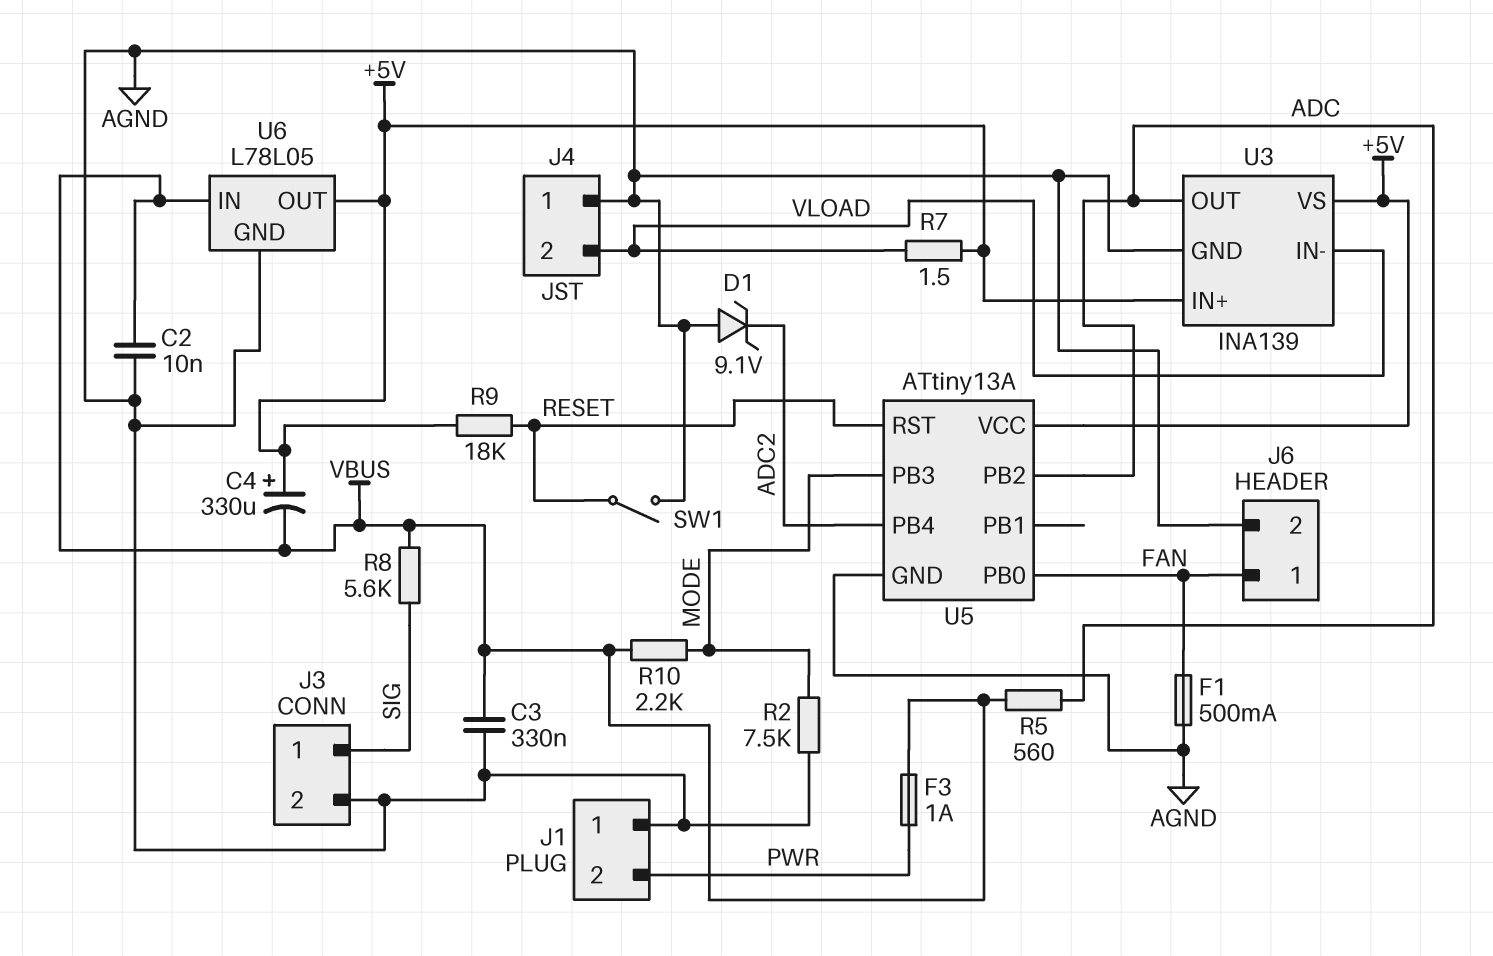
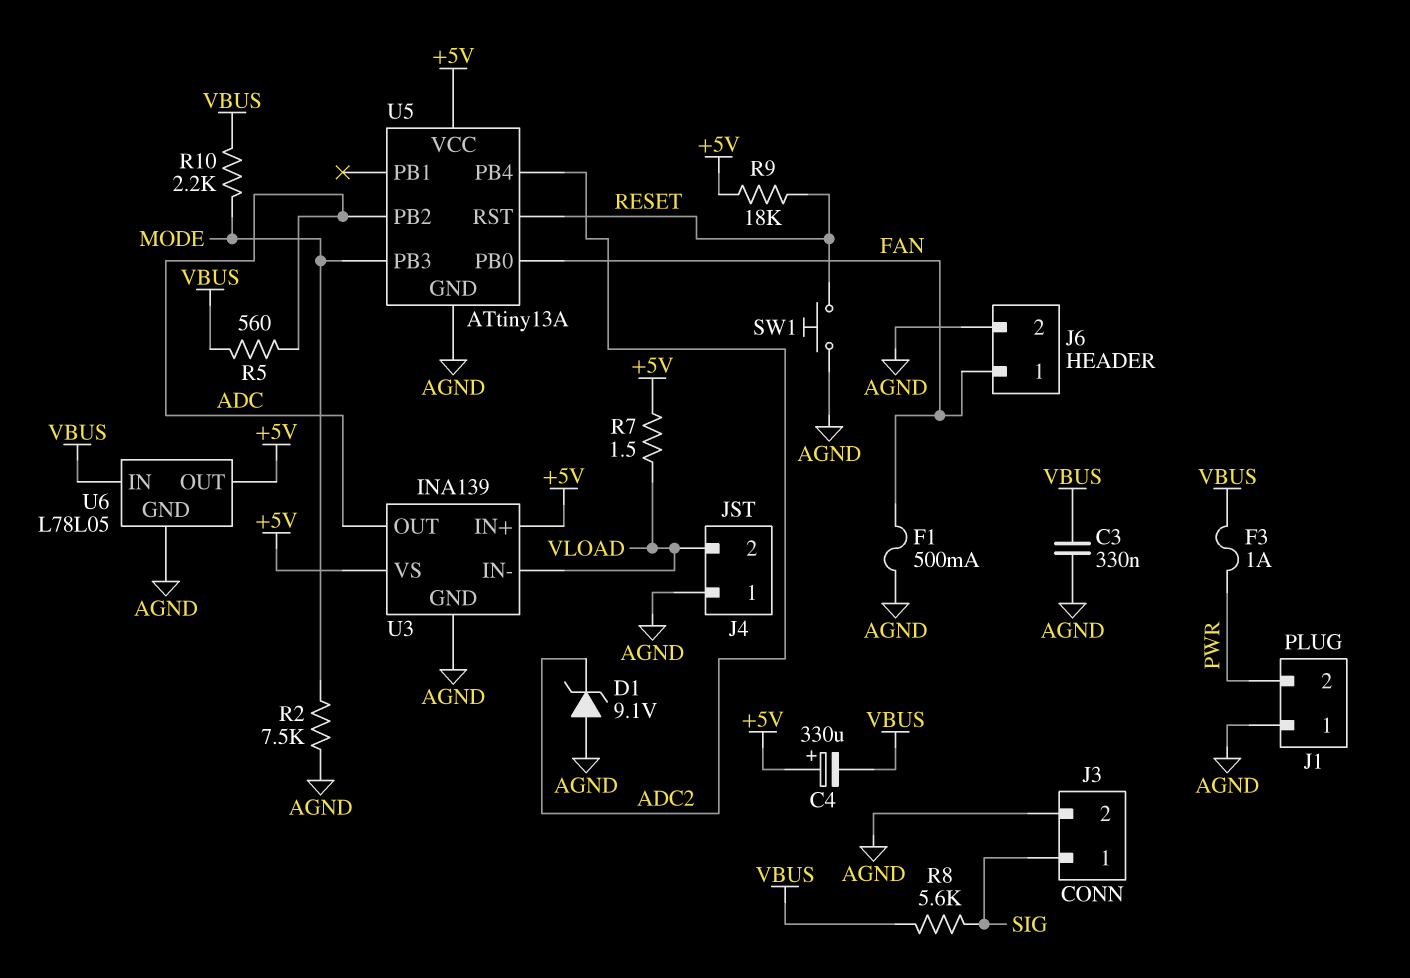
C2: 10nF (AGND, VBUS) -> none
SW1: switch (AGND, RESET) -> button (AGND, RESET)

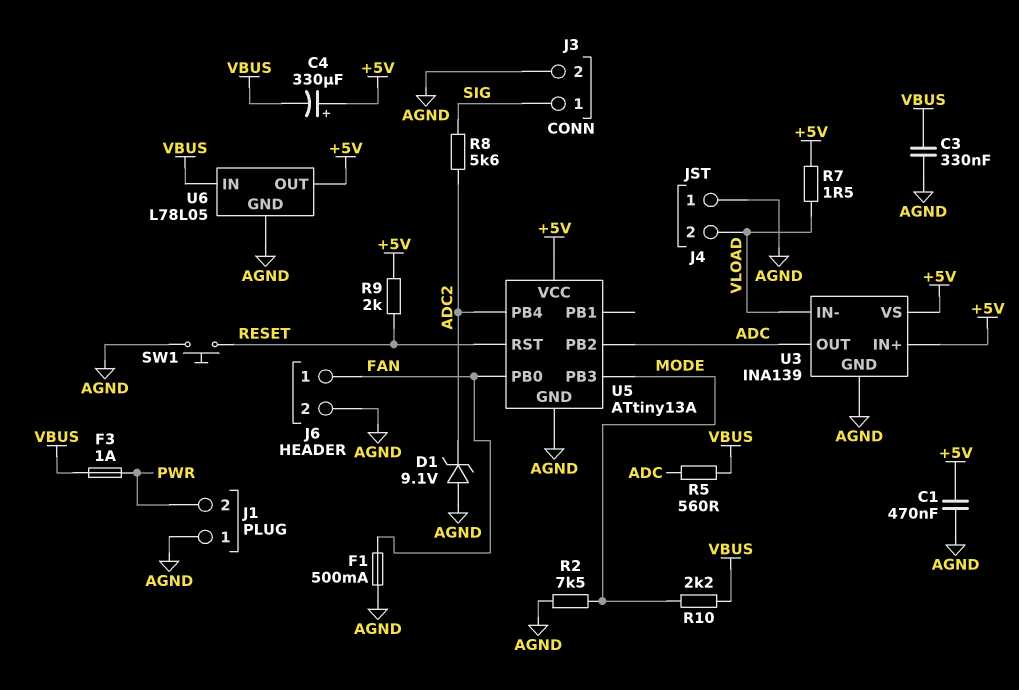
C1: none -> 470nF (+5V, AGND)
R8: 5.6k (SIG, VBUS) -> 5.6k (ADC2, SIG)
R9: 18k (+5V, RESET) -> 2k (+5V, RESET)

